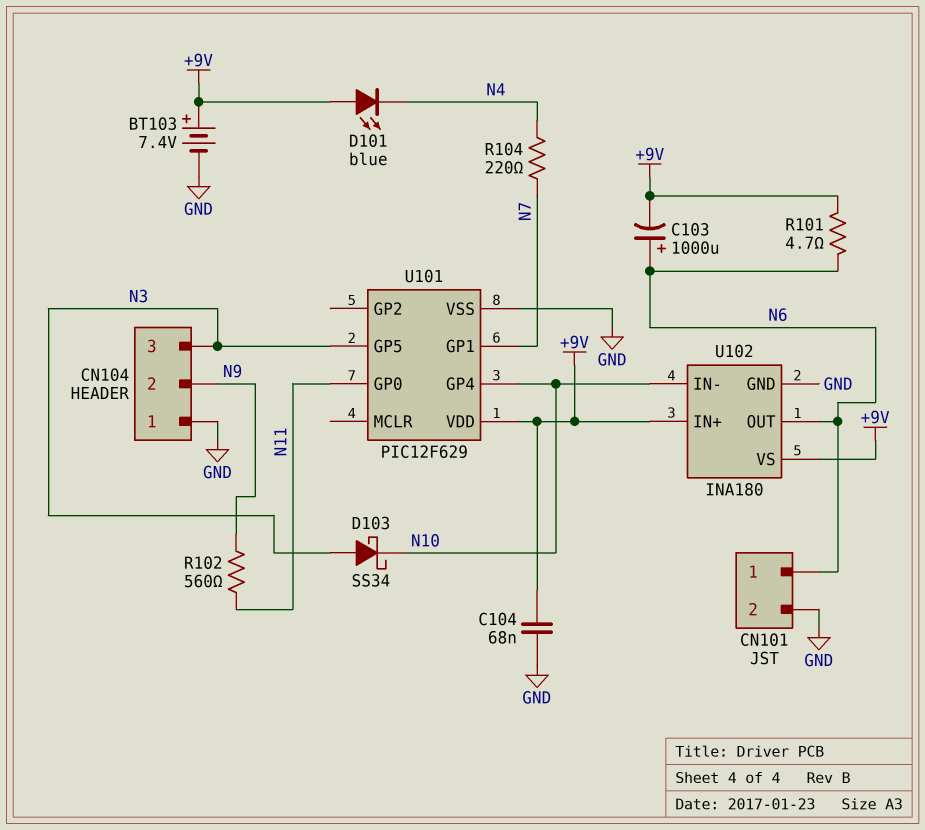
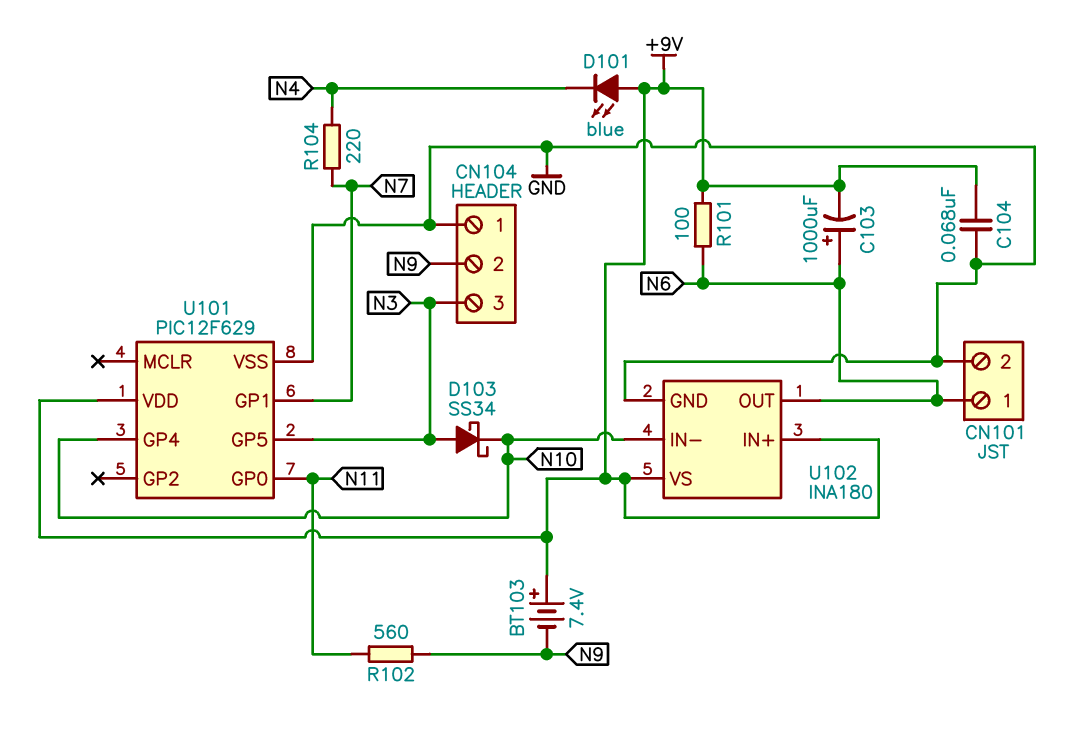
BT103: 7.4V (plus +9V, minus GND) -> 7.4V (plus +9V, minus N9)
R101: 4.7 (+9V, N6) -> 100 (+9V, N6)

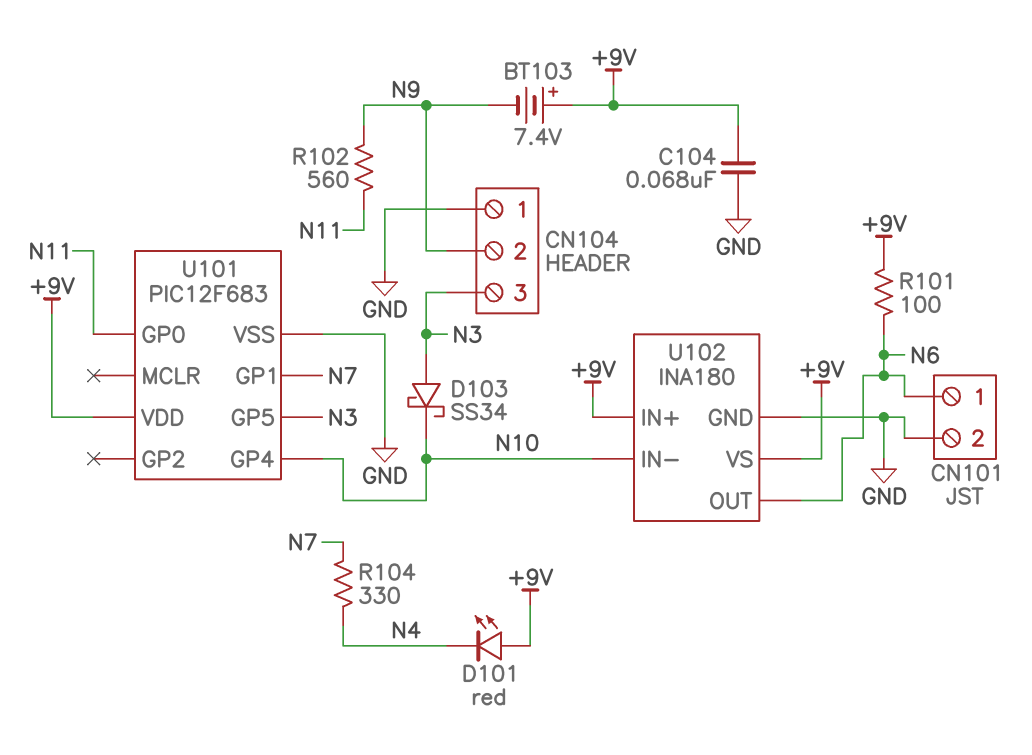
C103: 1000uF (plus N6, minus +9V) -> none
D101: LED blue (A +9V, K N4) -> LED red (A +9V, K N4)
R104: 220 (N4, N7) -> 330 (N4, N7)
U101: PIC12F629 -> PIC12F683

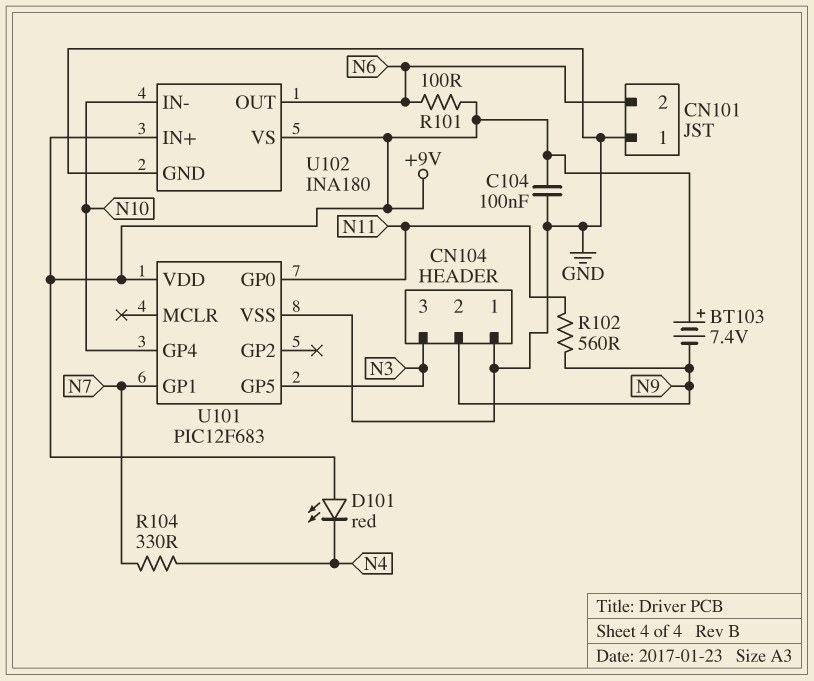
C104: 68nF (+9V, GND) -> 100nF (+9V, GND)
CN101 pin 1: N6 -> GND
CN101 pin 2: GND -> N6
D103: schottky SS34 (A N3, K N10) -> none

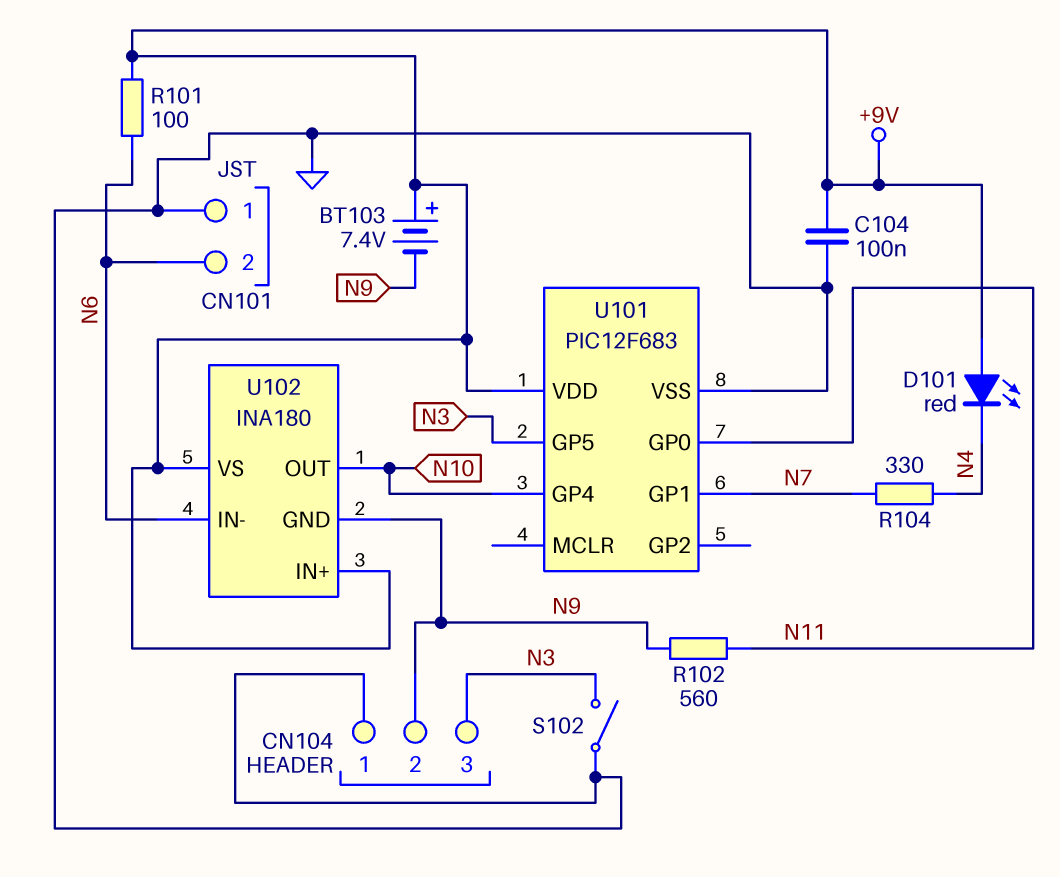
S102: none -> switch (GND, N3)
U102 pin GND: GND -> N9
U102 pin IN-: N10 -> N6
U102 pin OUT: N6 -> N10

